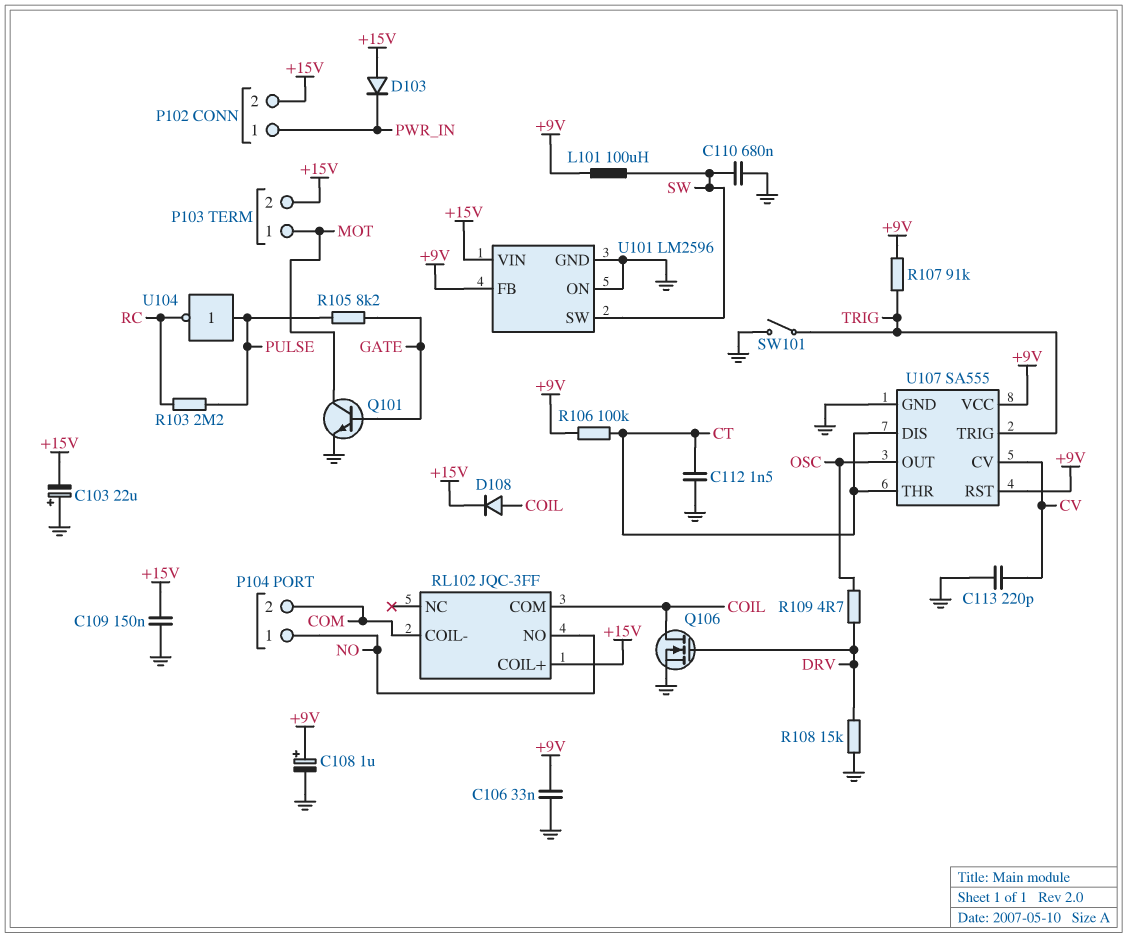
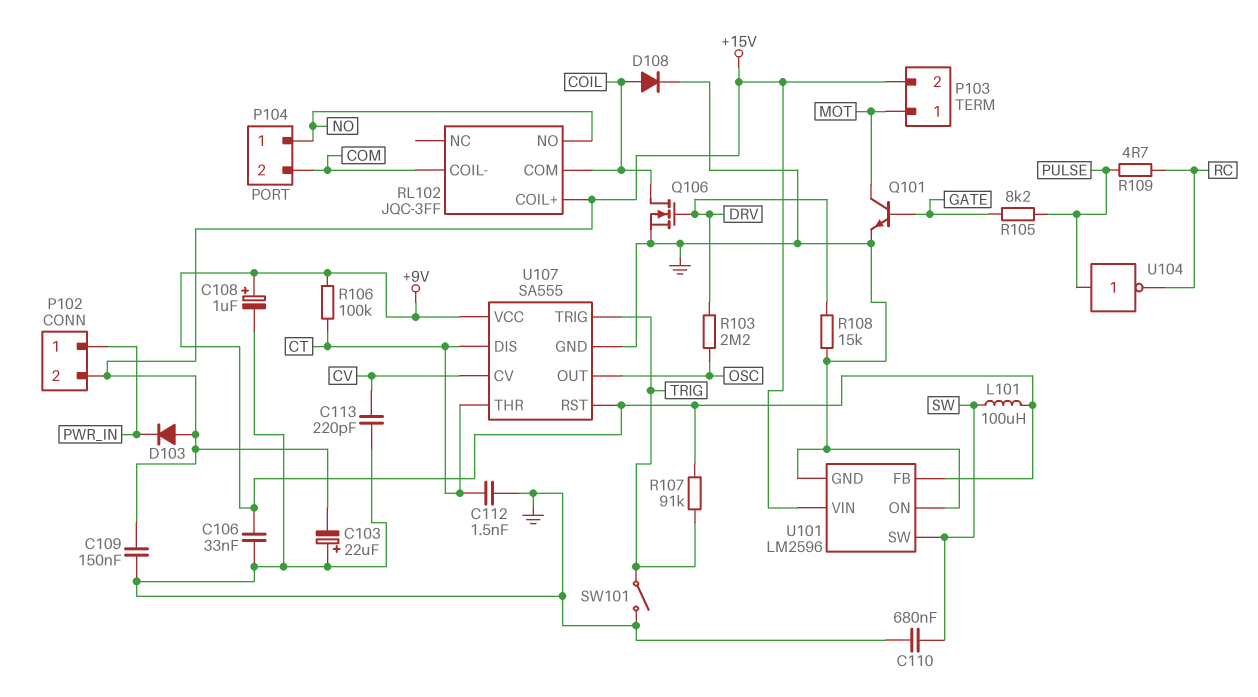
D108: diode (A COIL, K +15V) -> diode (A COIL, K GND)
R103: 2.2M (PULSE, RC) -> 2.2M (DRV, OSC)
R109: 4.7 (DRV, OSC) -> 4.7 (PULSE, RC)

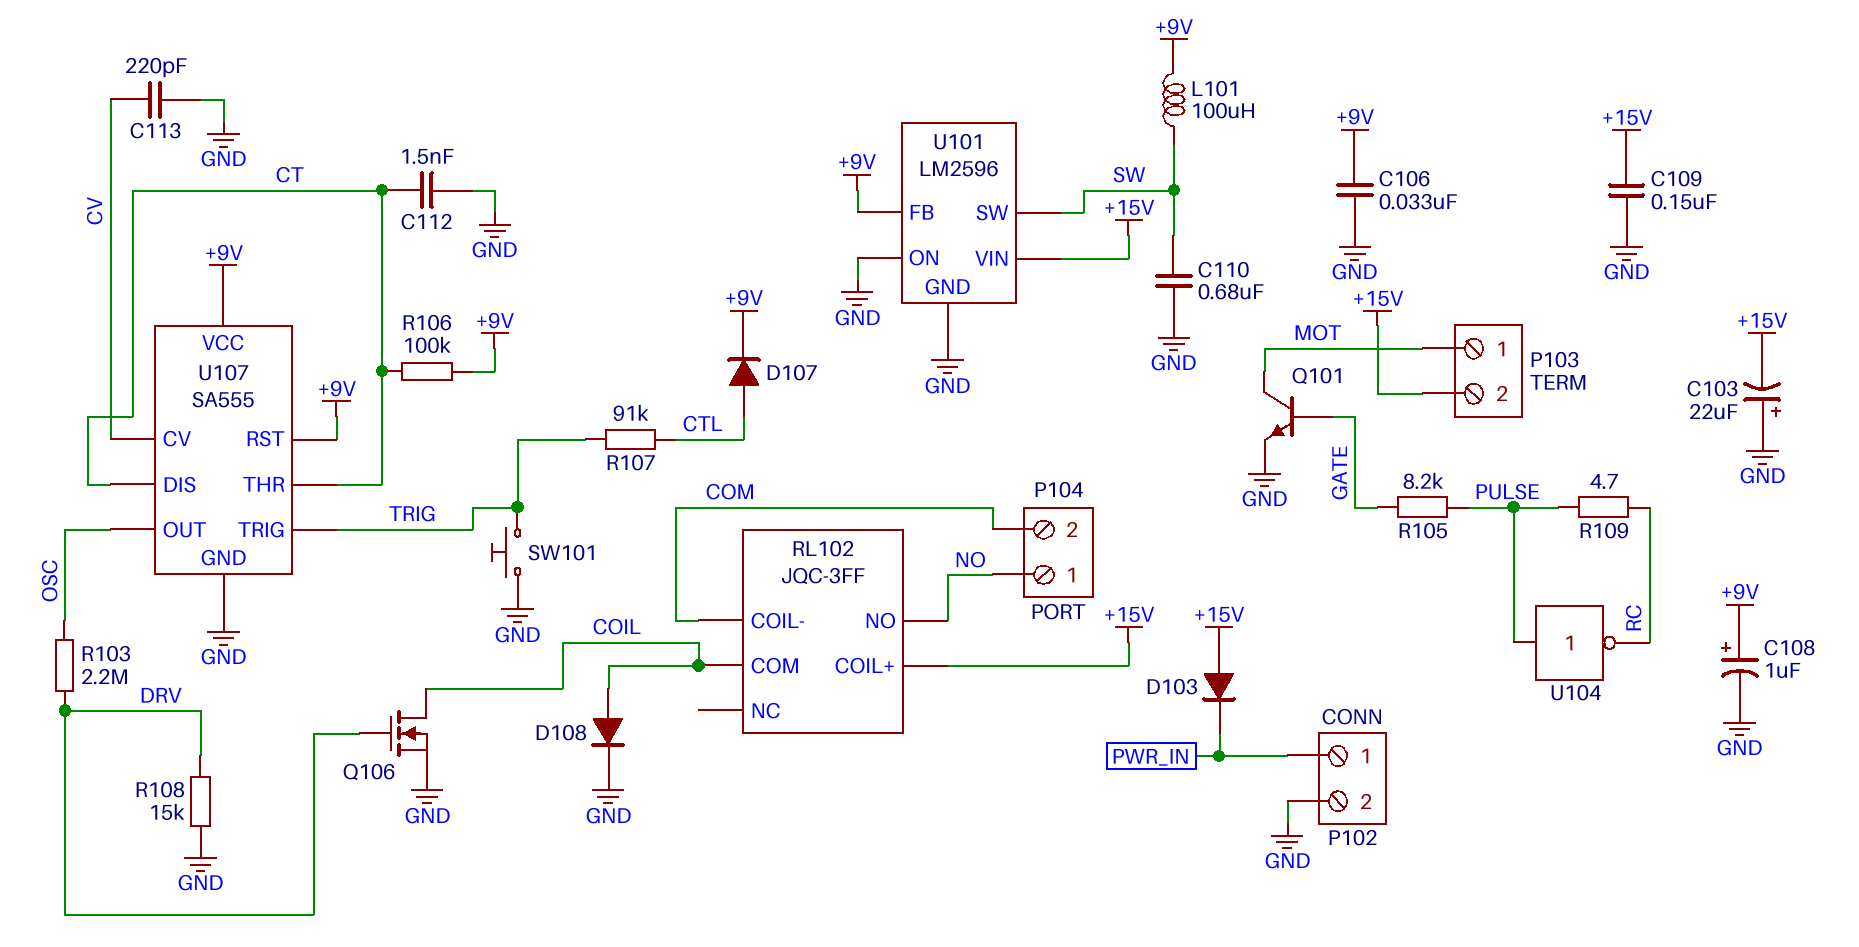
D107: none -> diode (A CTL, K +9V)
P102 pin 2: +15V -> GND
R107: 91k (+9V, TRIG) -> 91k (CTL, TRIG)
SW101: switch (GND, TRIG) -> button (GND, TRIG)

